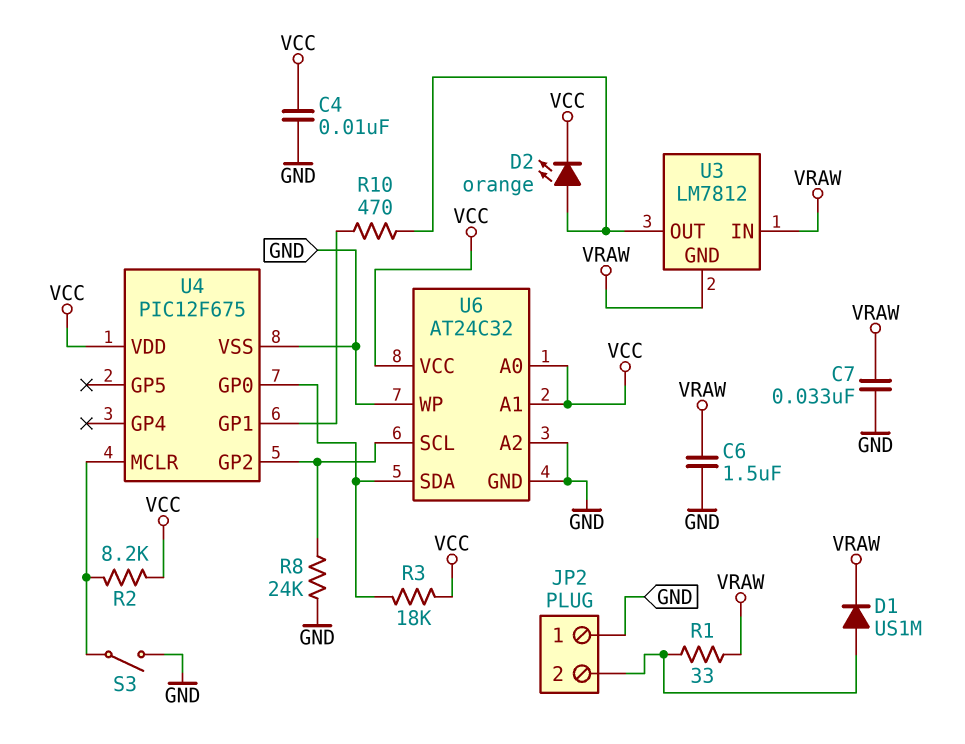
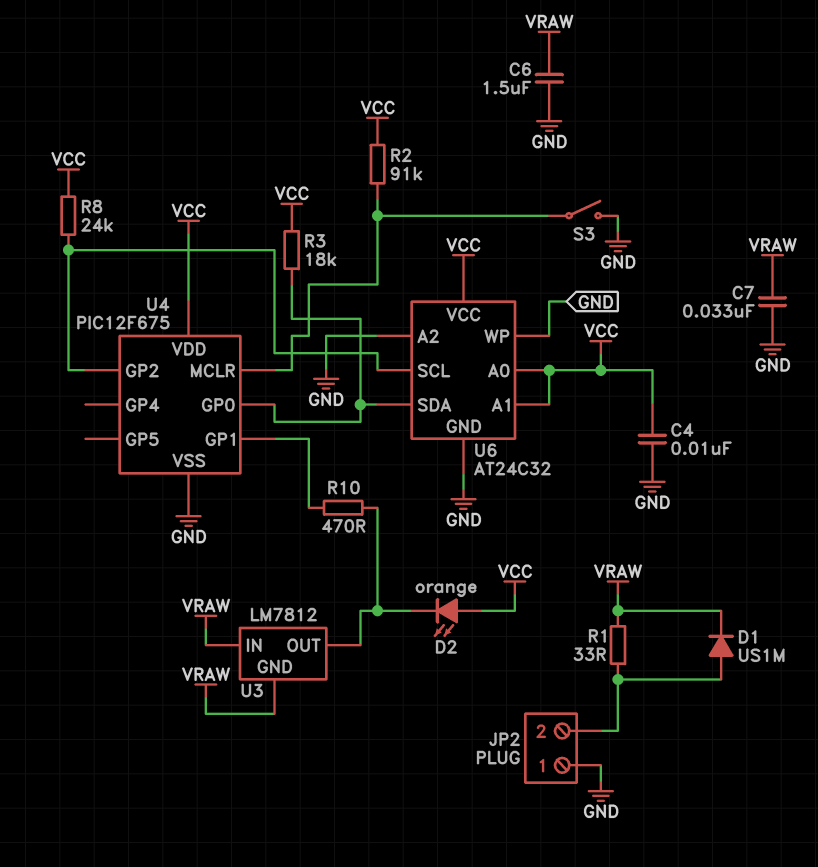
D2: LED orange (A U3/OUT, K VCC) -> LED orange (A VCC, K U3/OUT)
R2: 8.2k (U4/MCLR, VCC) -> 91k (U4/MCLR, VCC)
R8: 24k (GND, U4/GP2) -> 24k (U4/GP2, VCC)

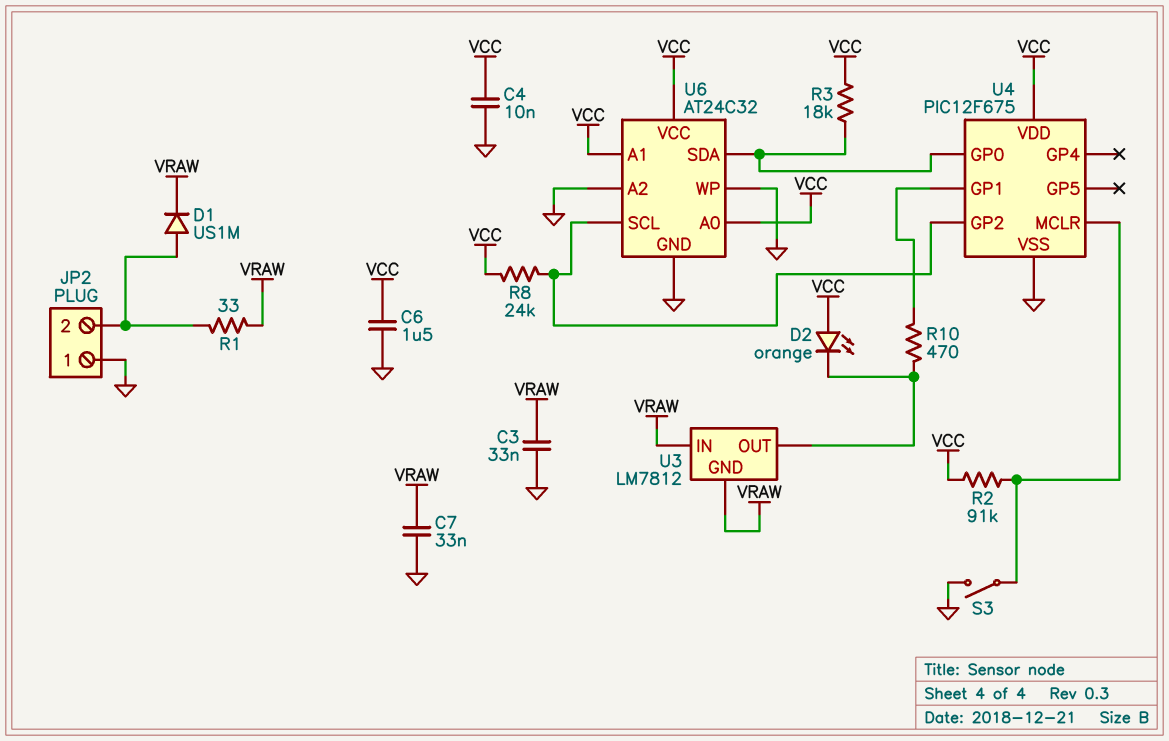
C3: none -> 33nF (GND, VRAW)
C6: 1.5uF (GND, VRAW) -> 1.5uF (GND, VCC)

